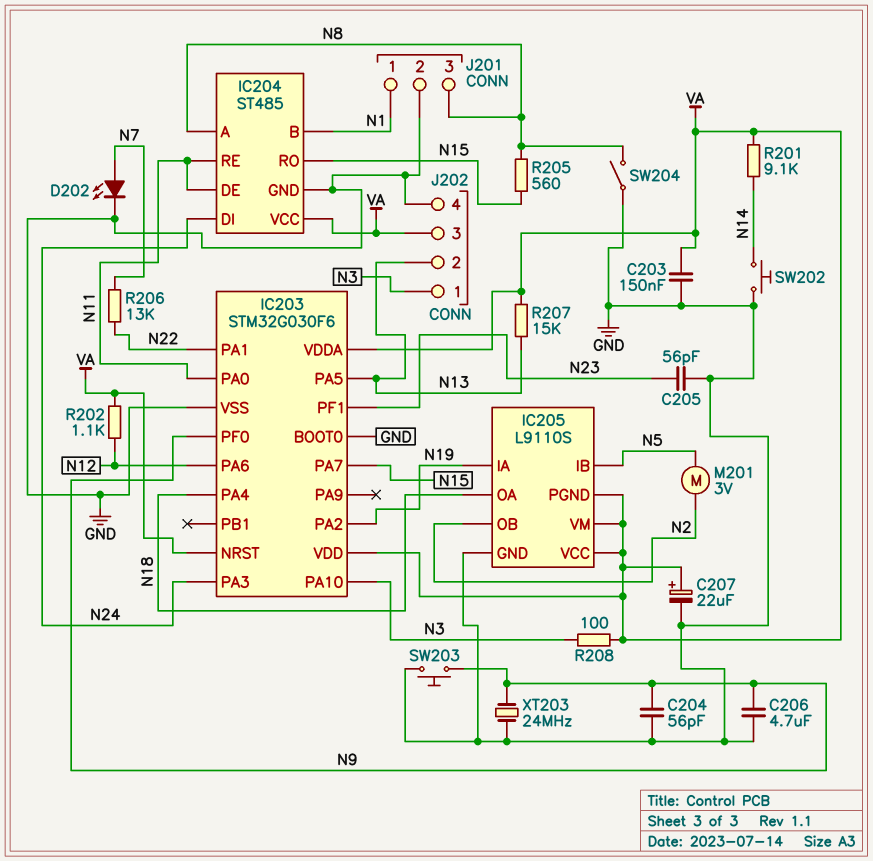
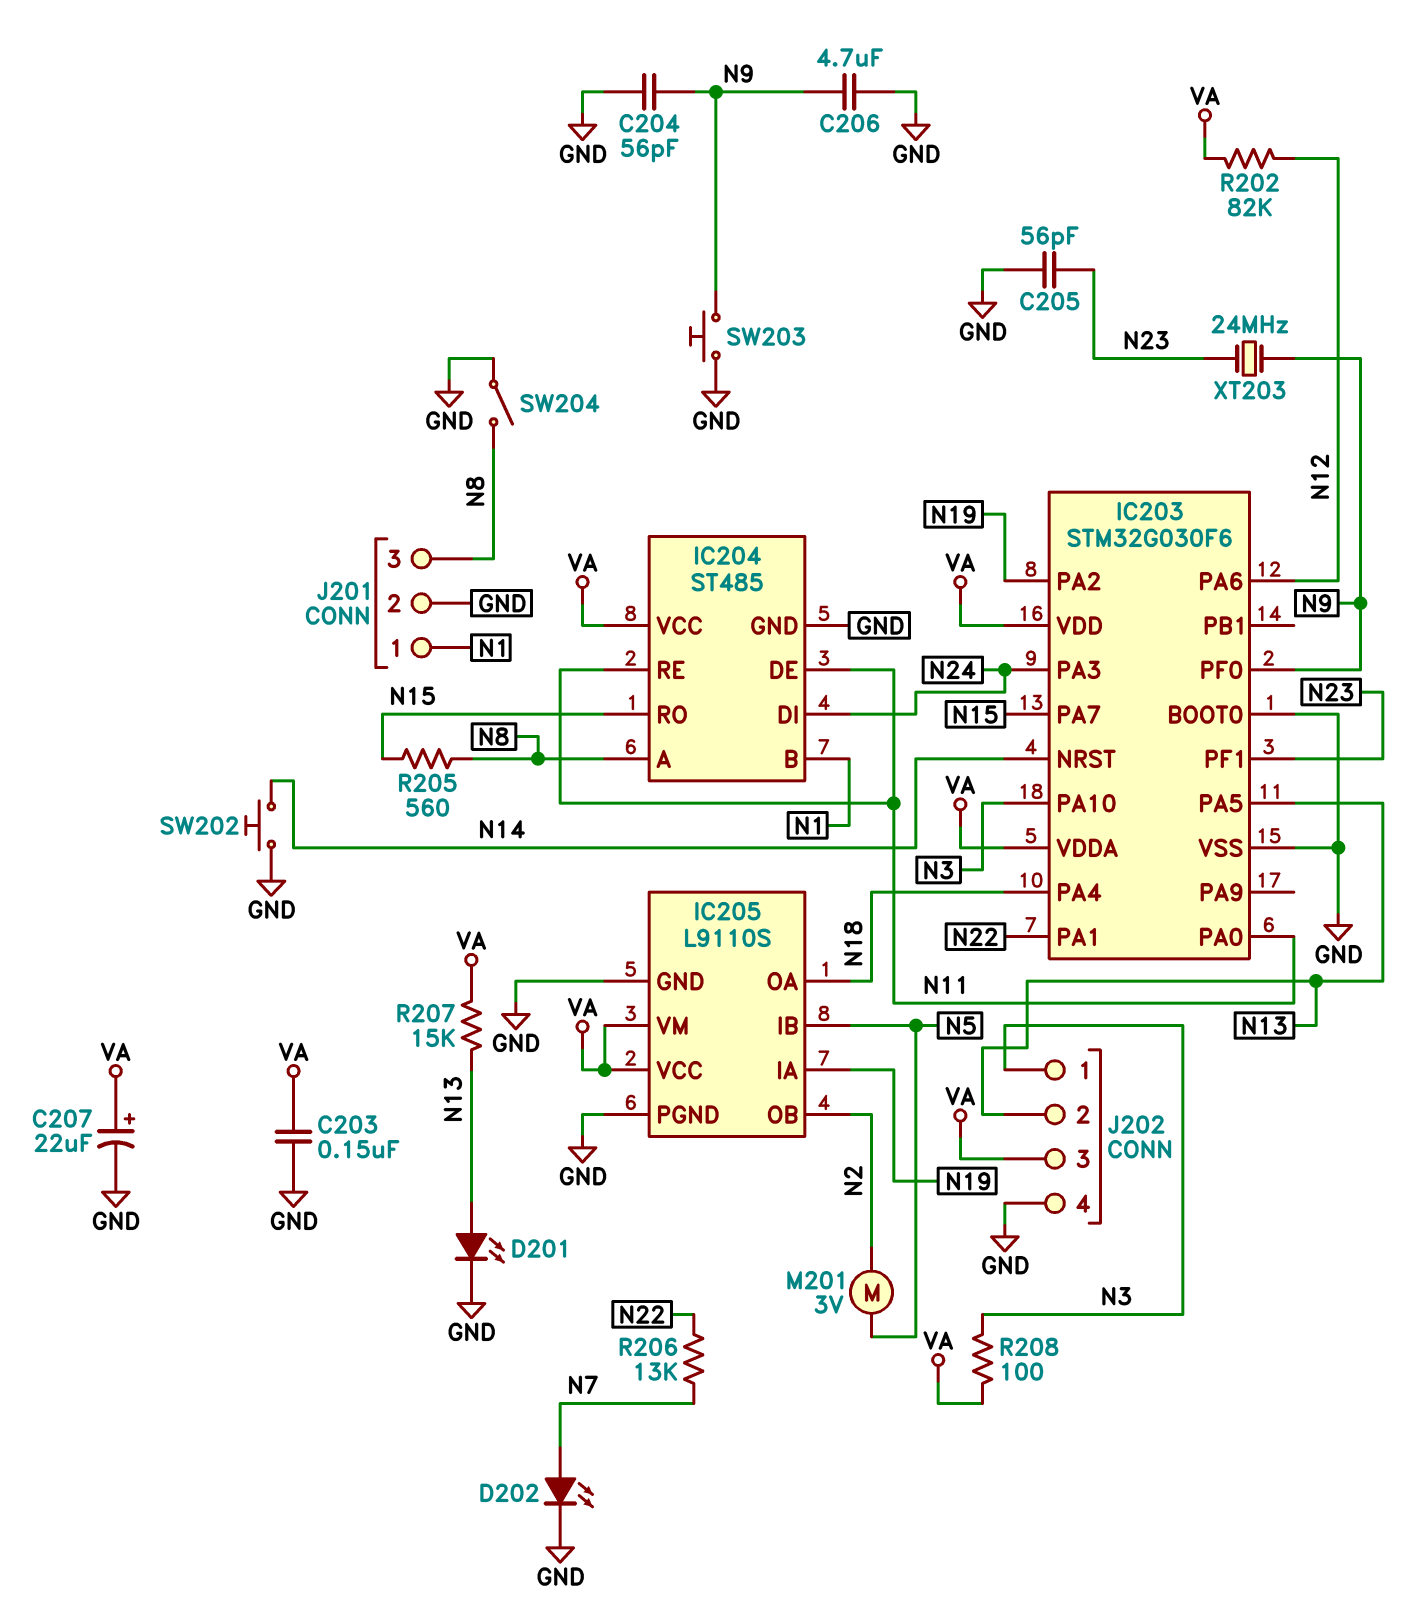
D201: none -> LED (A N13, K GND)
IC203 pin NRST: VA -> N14
IC205 pin PGND: VA -> GND
R201: 9.1k (N14, VA) -> none
R202: 1.1k (N12, VA) -> 82k (N12, VA)
XT203: 24MHz (GND, N9) -> 24MHz (N9, N23)

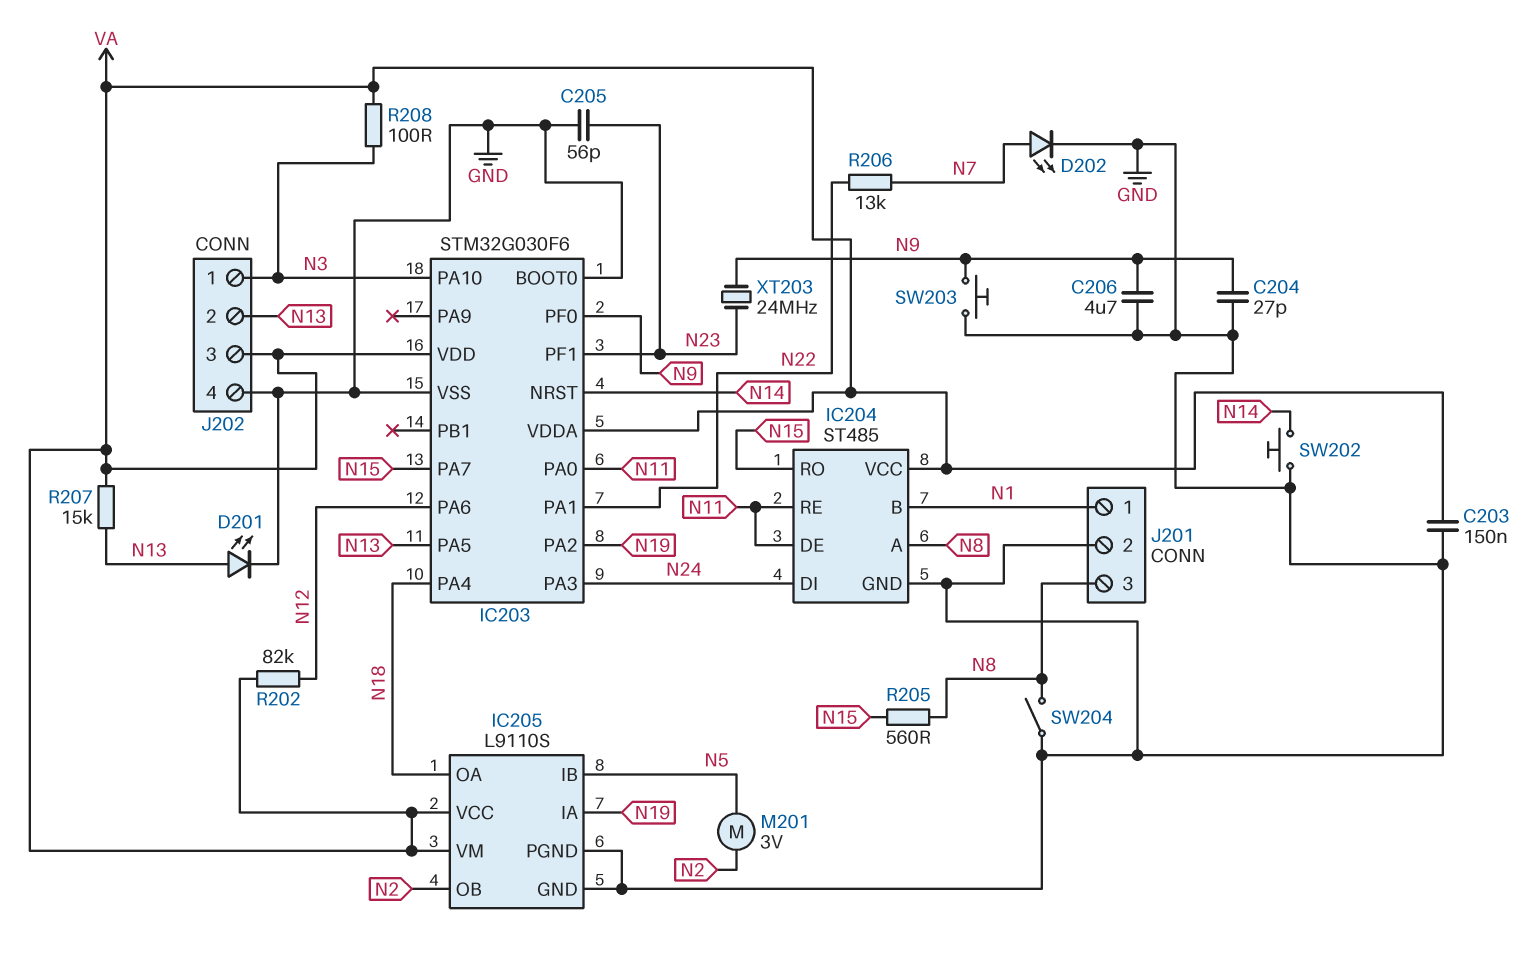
C204: 56pF (GND, N9) -> 27pF (GND, N9)
C207: 22uF (plus VA, minus GND) -> none

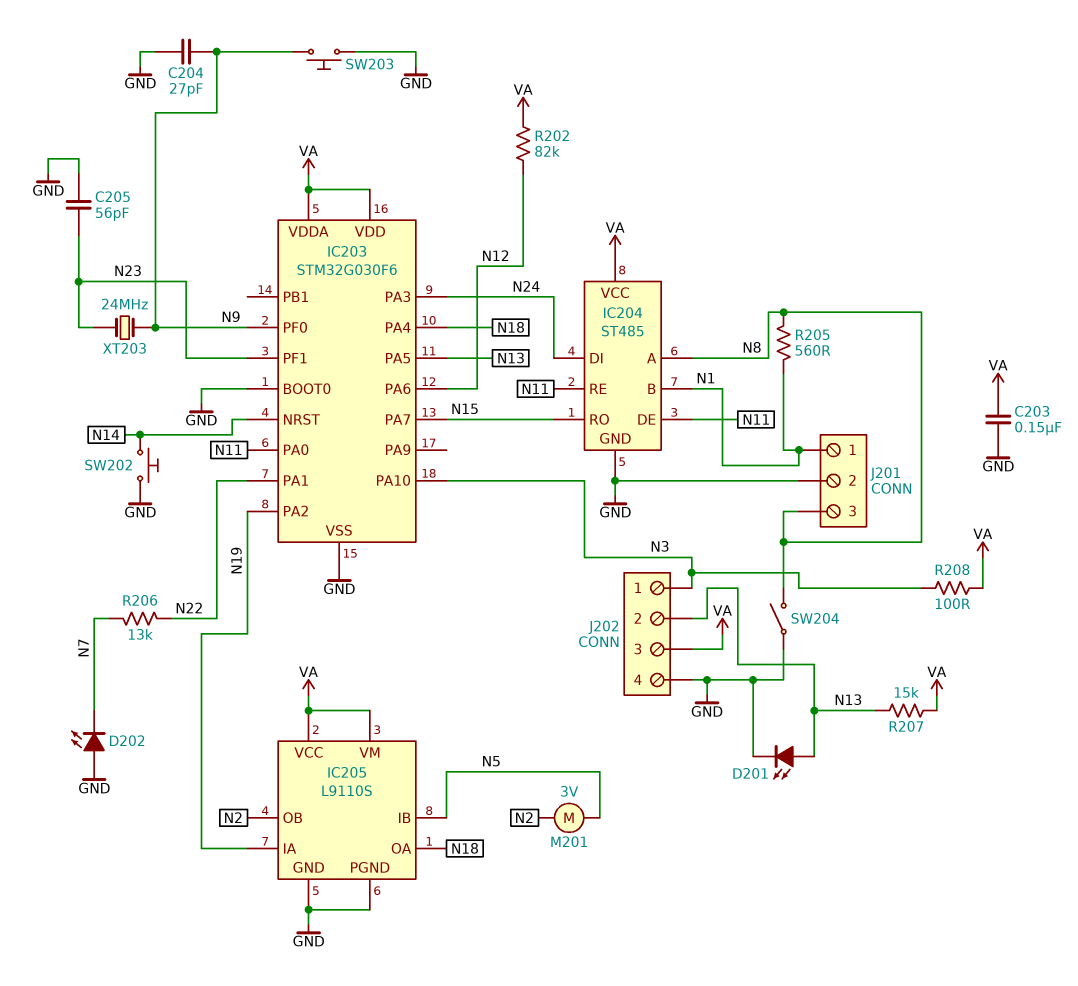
C206: 4.7uF (GND, N9) -> none
D202: LED (A N7, K GND) -> LED (A GND, K N7)
R205: 560 (N8, N15) -> 560 (N1, N8)

